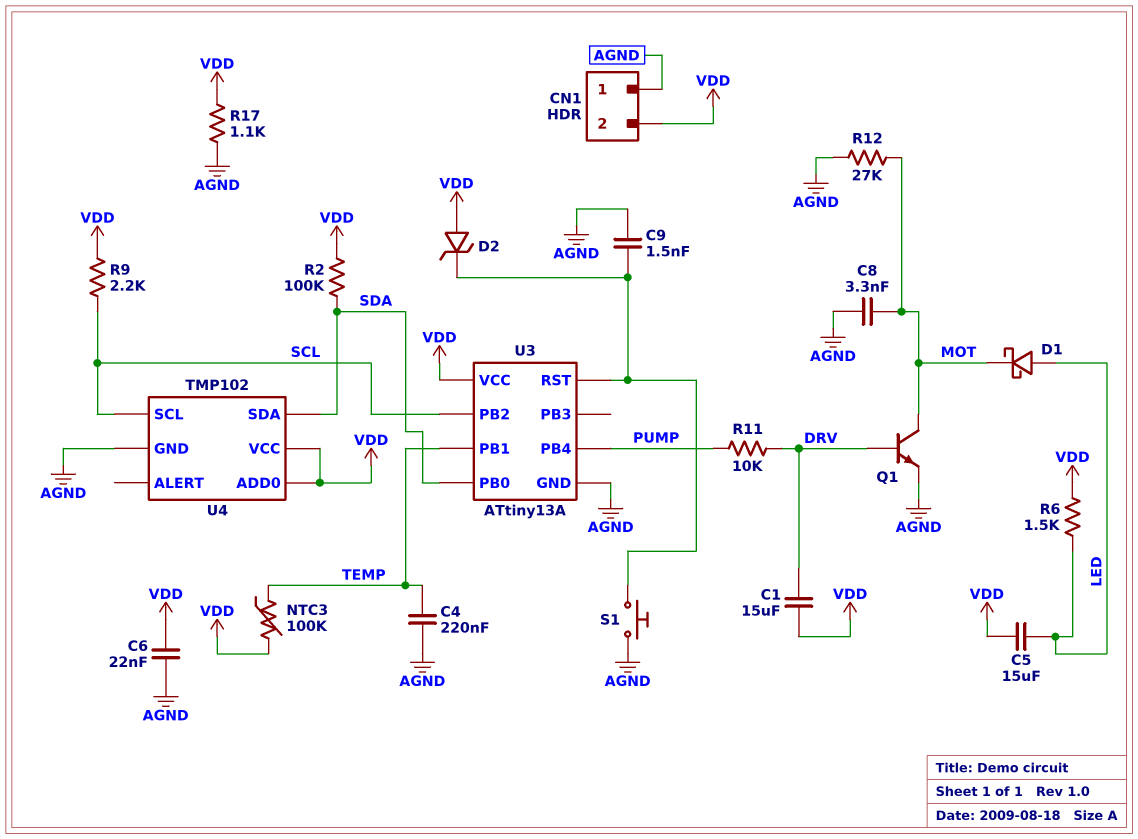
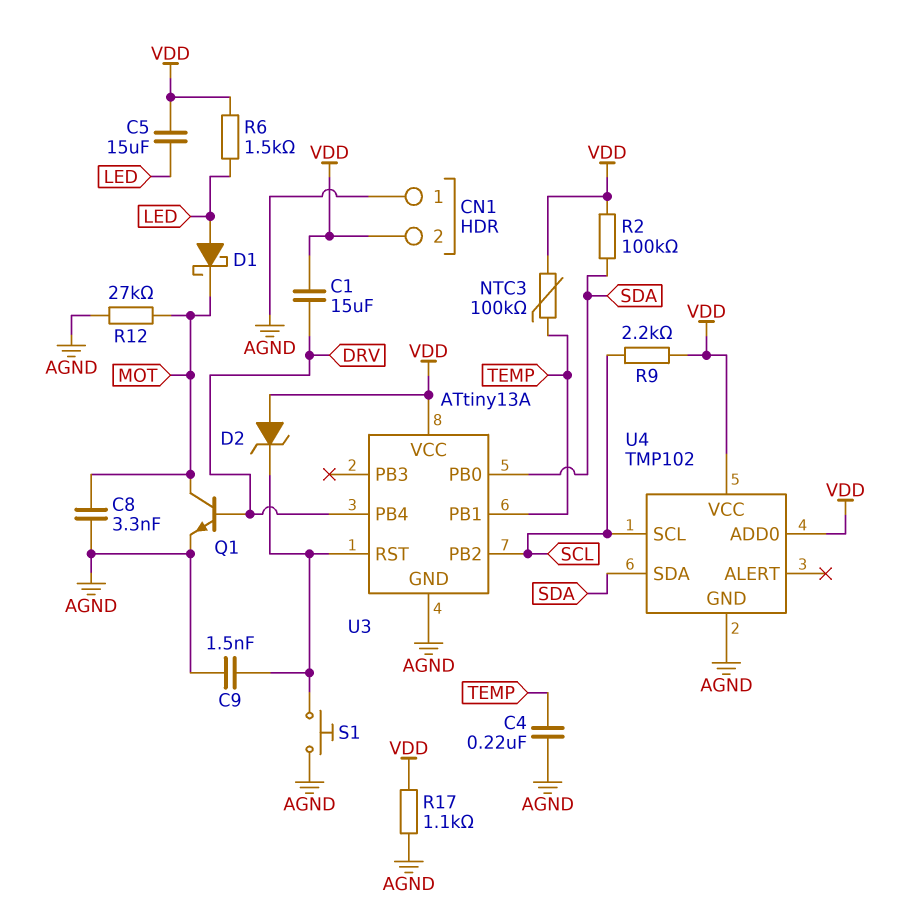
C6: 22nF (AGND, VDD) -> none
R11: 10k (DRV, PUMP) -> none
U3 pin PB4: PUMP -> DRV

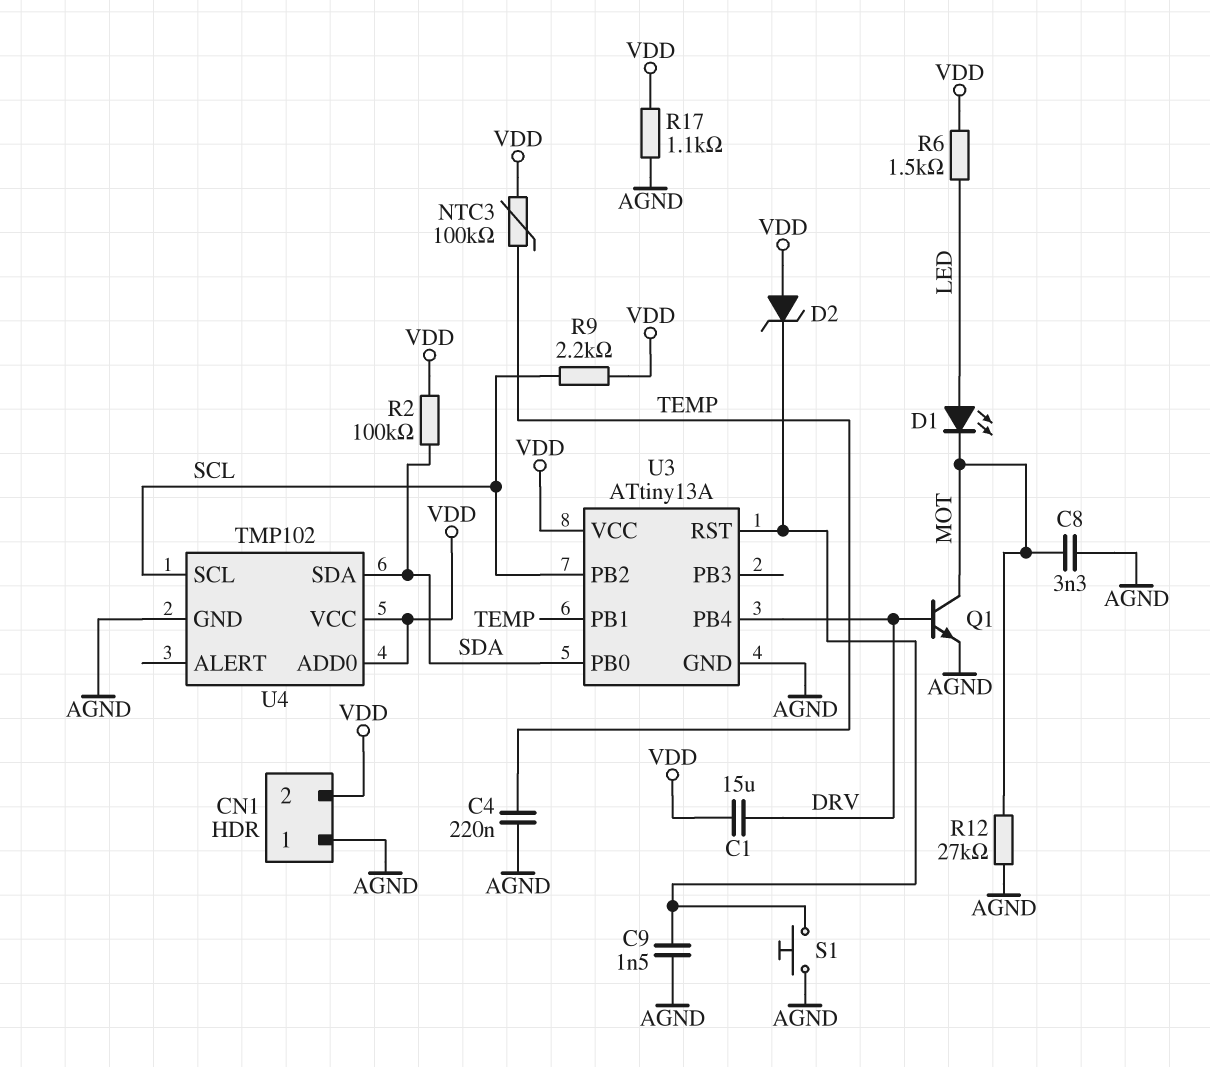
C5: 15uF (LED, VDD) -> none
D1: schottky (A LED, K MOT) -> LED (A LED, K MOT)

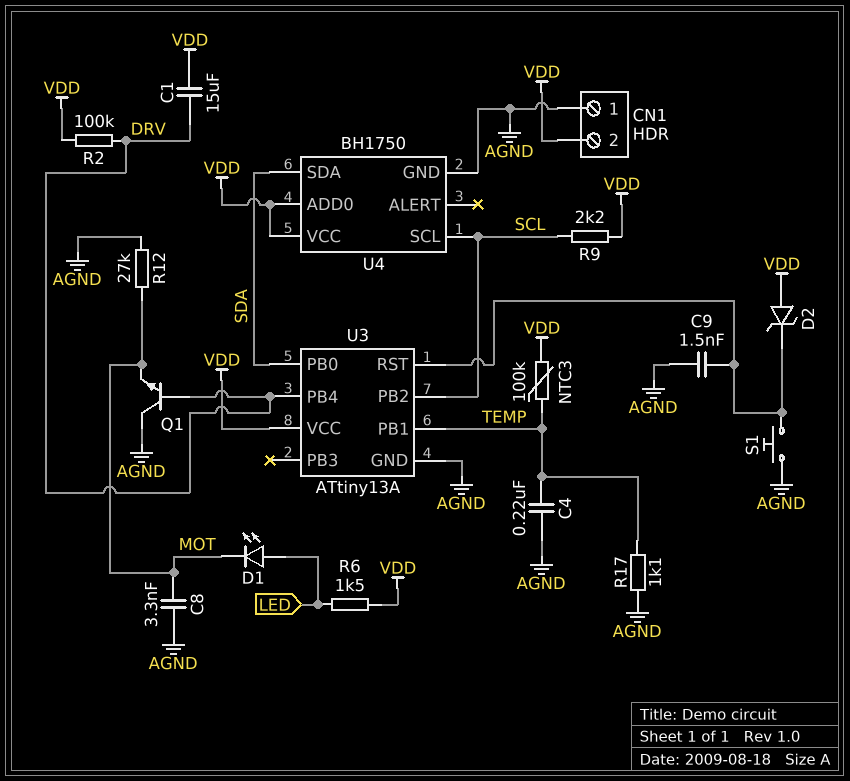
Q1: NPN (B DRV, C MOT, E AGND) -> NPN (B DRV, C AGND, E MOT)
R2: 100k (SDA, VDD) -> 100k (DRV, VDD)
R17: 1.1k (AGND, VDD) -> 1.1k (AGND, TEMP)
U4: TMP102 -> BH1750

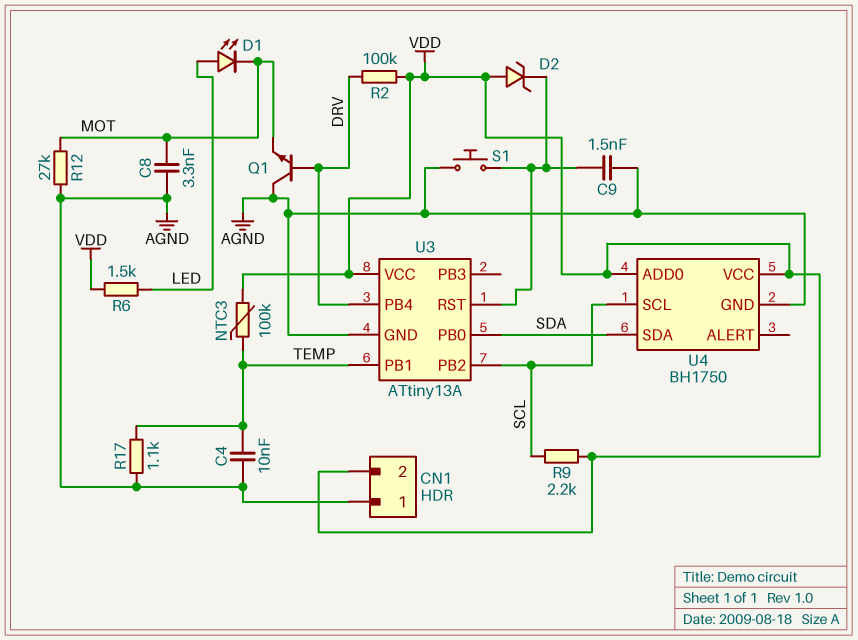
C1: 15uF (DRV, VDD) -> none
C4: 220nF (AGND, TEMP) -> 10nF (AGND, TEMP)

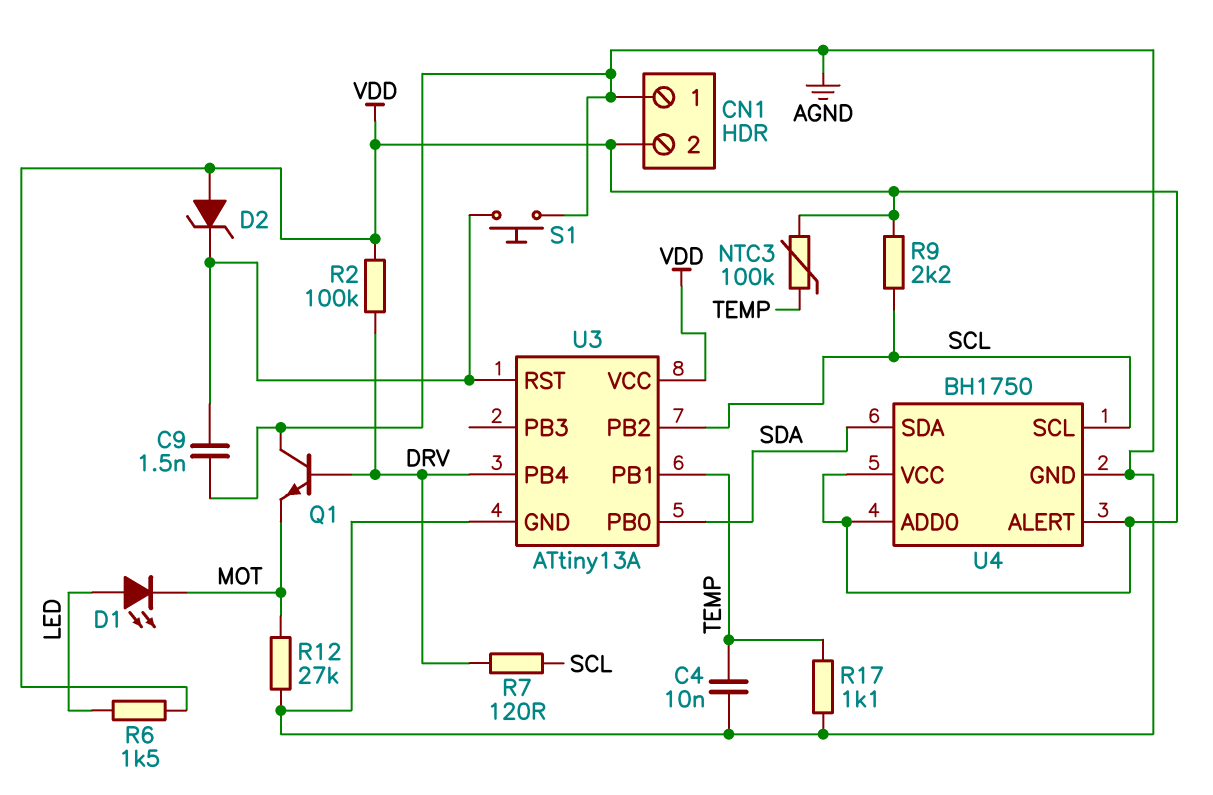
C8: 3.3nF (AGND, MOT) -> none
R7: none -> 120 (DRV, SCL)
U4 pin ALERT: none -> VDD

